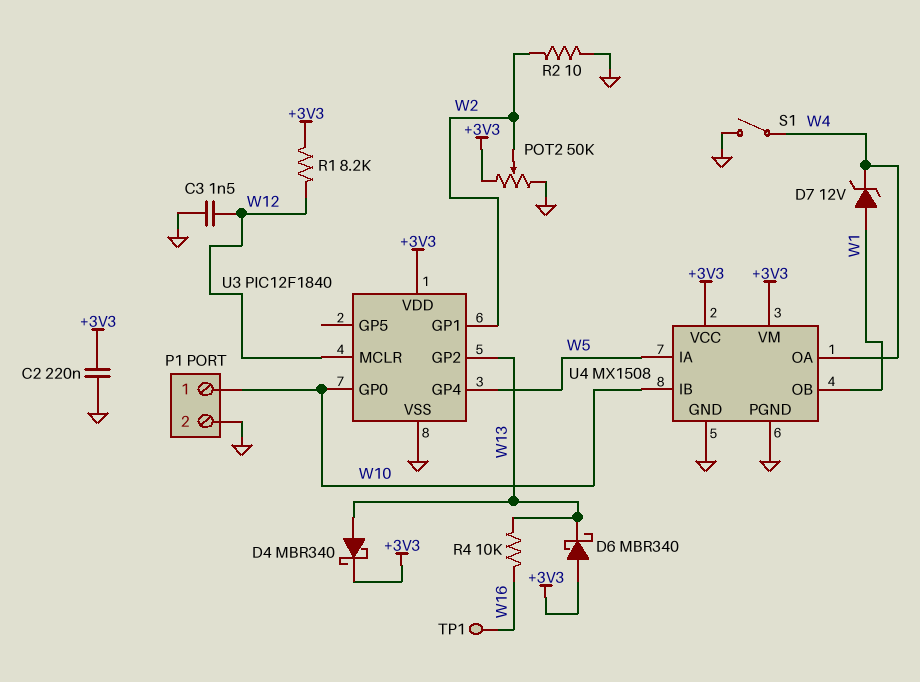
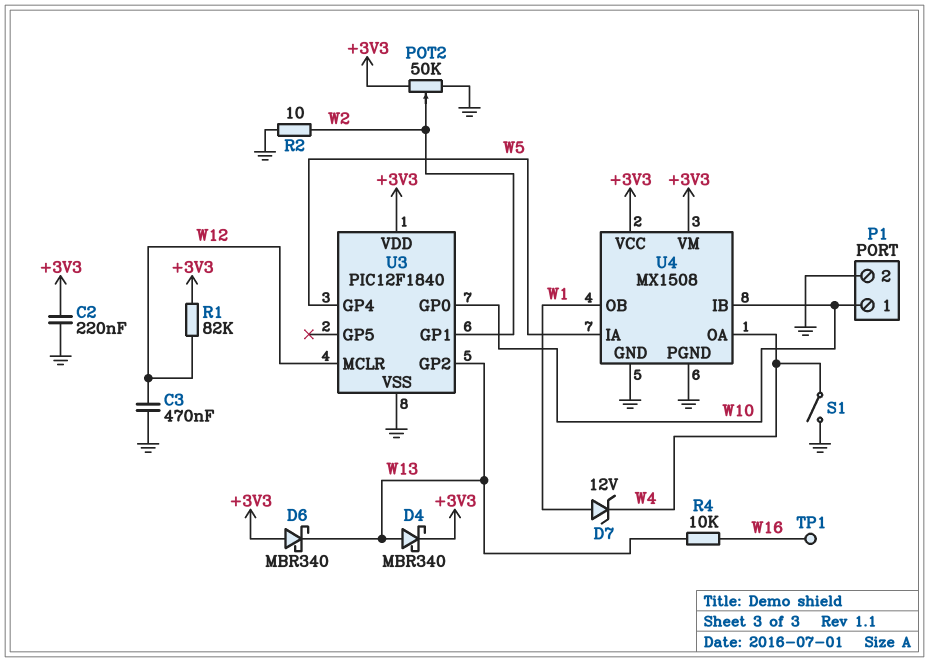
C3: 1.5nF (GND, W12) -> 470nF (GND, W12)
R1: 8.2k (+3V3, W12) -> 82k (+3V3, W12)

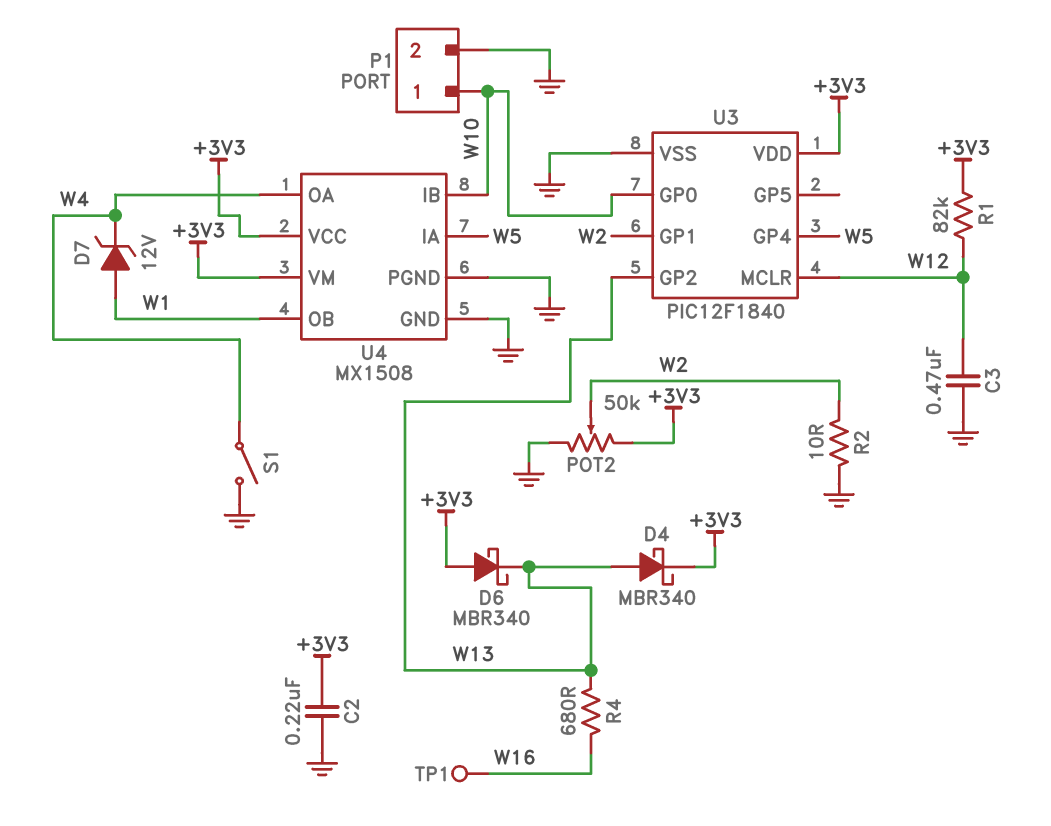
R4: 10k (W13, W16) -> 680 (W13, W16)

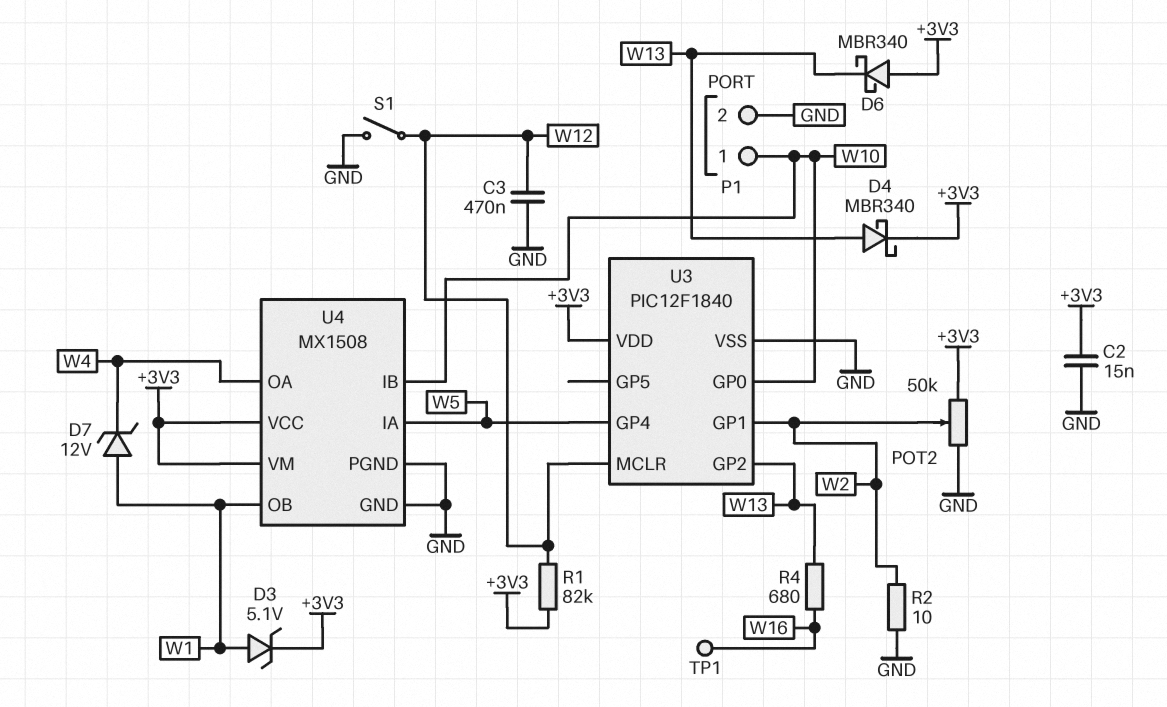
C2: 220nF (+3V3, GND) -> 15nF (+3V3, GND)
D3: none -> zener 5.1V (A W1, K +3V3)
S1: switch (GND, W4) -> switch (GND, W12)

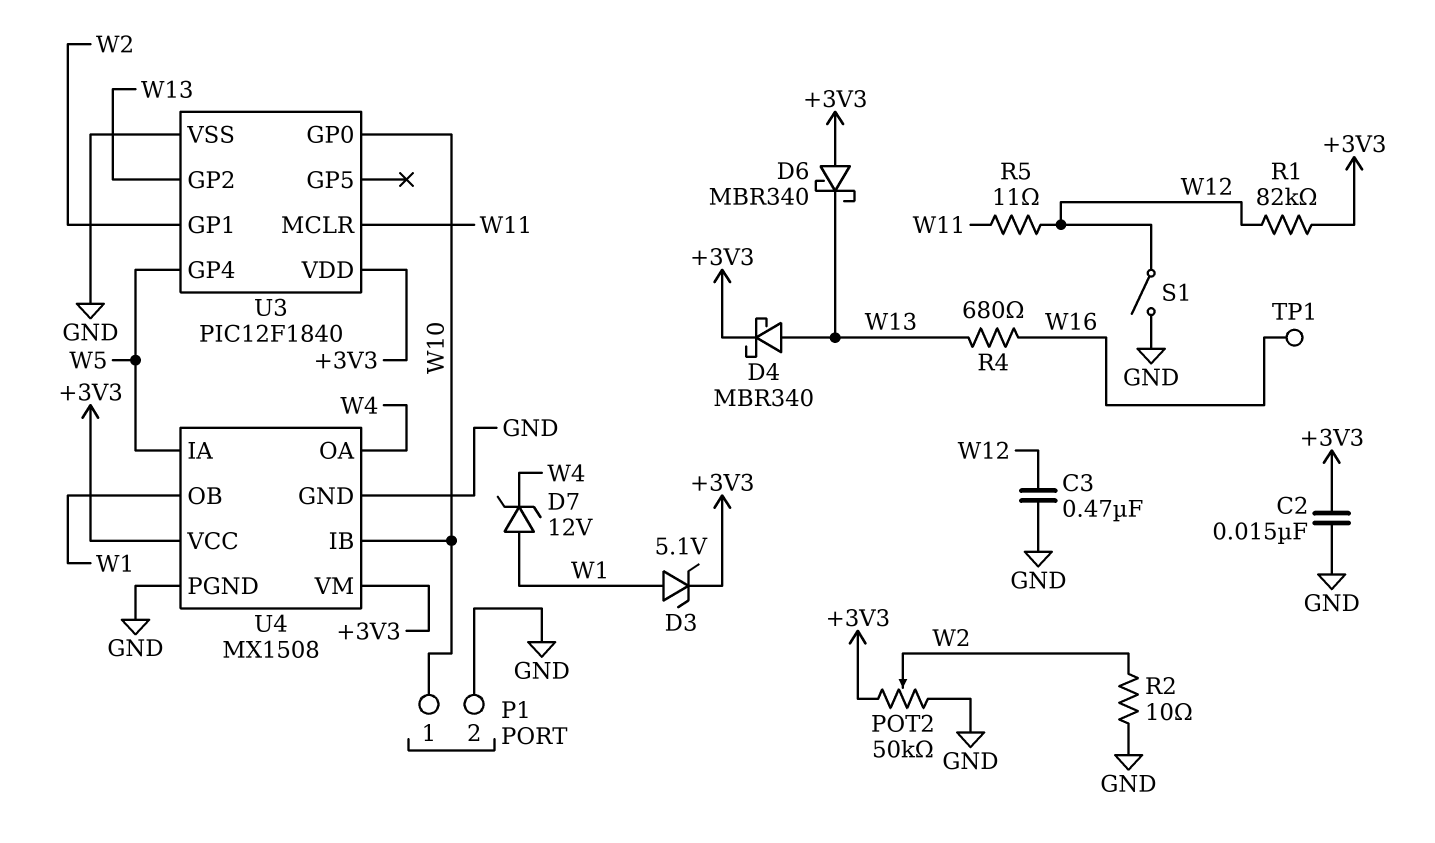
R5: none -> 11 (W11, W12)
U3 pin MCLR: W12 -> W11

